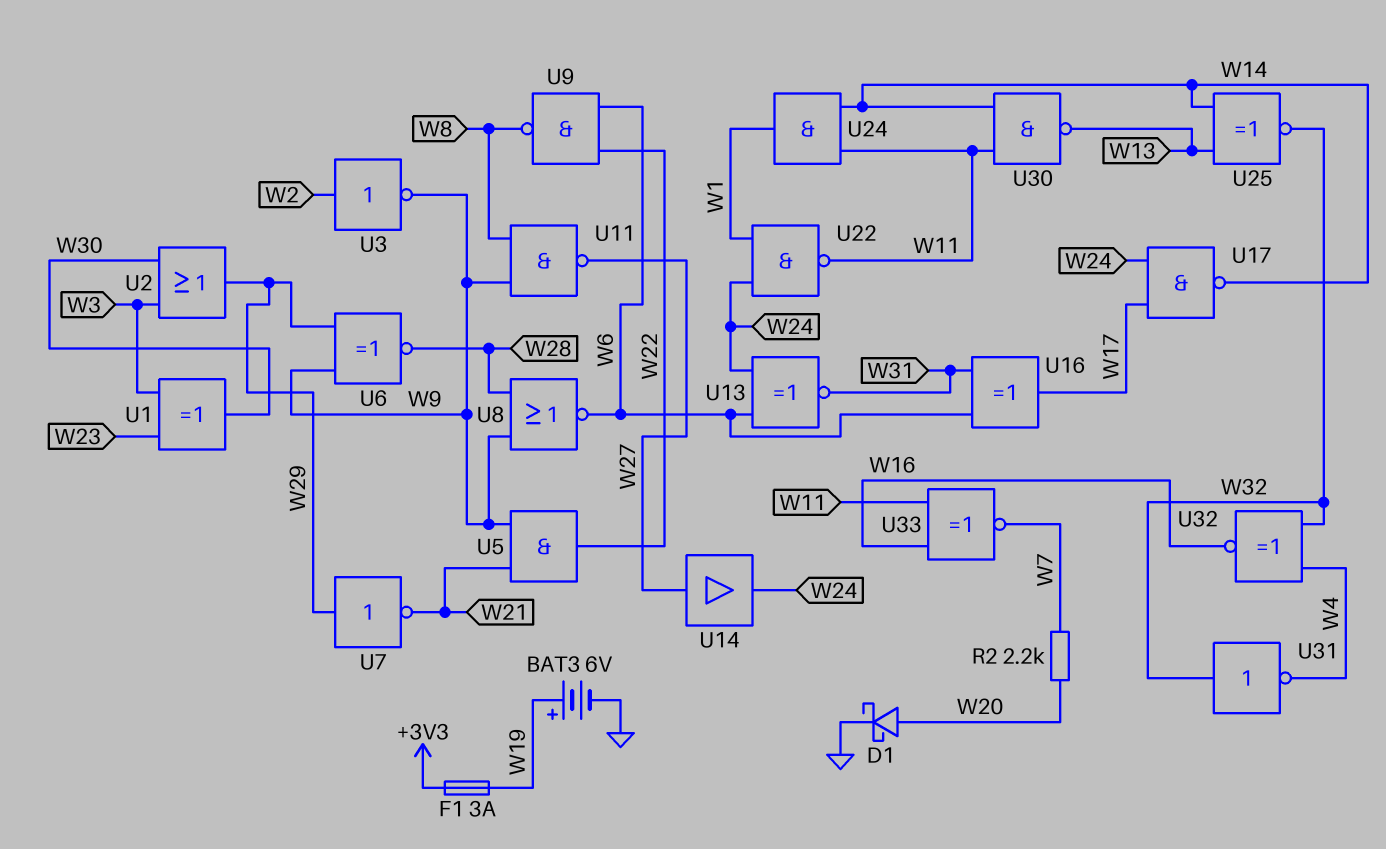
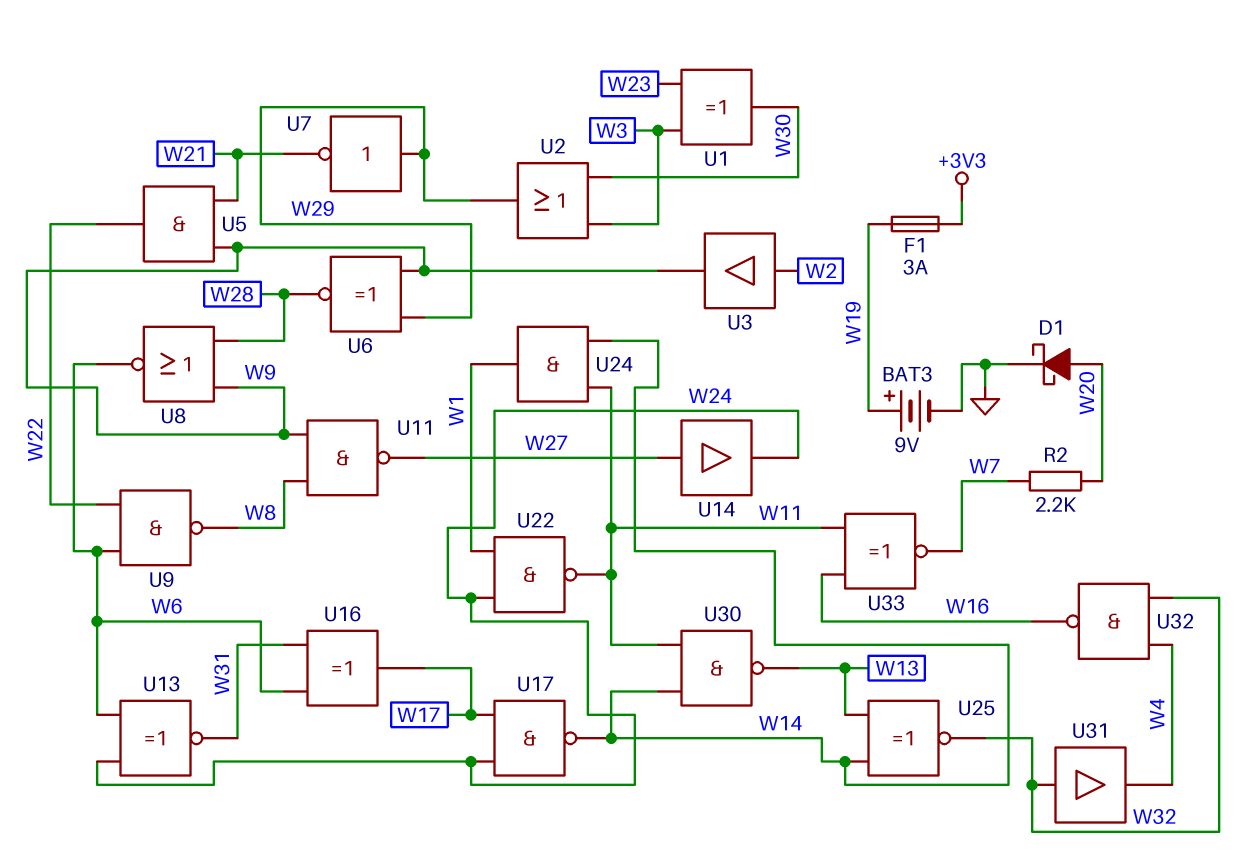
BAT3: 6V (plus W19, minus GND) -> 9V (plus W19, minus GND)
U3: NOT (in W2, out W9) -> buffer (in W2, out W9)
U31: NOT (in W32, out W4) -> buffer (in W32, out W4)
U32: XNOR (in W4, in W32, out W16) -> NAND (in W4, in W32, out W16)

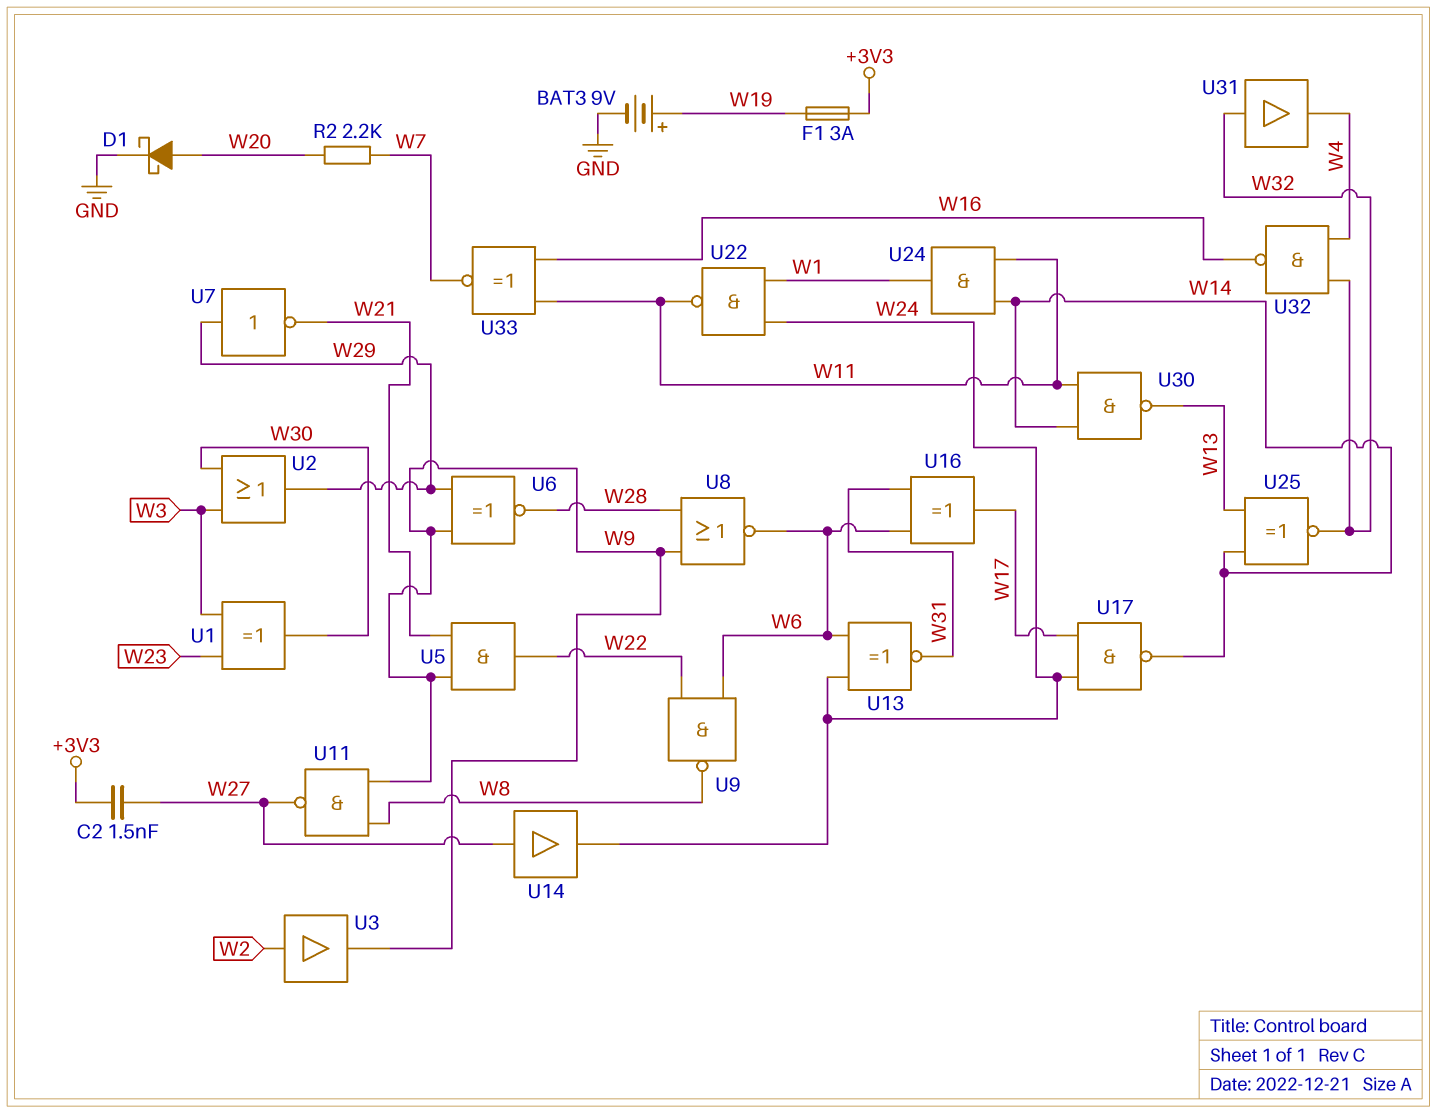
C2: none -> 1.5nF (+3V3, W27)

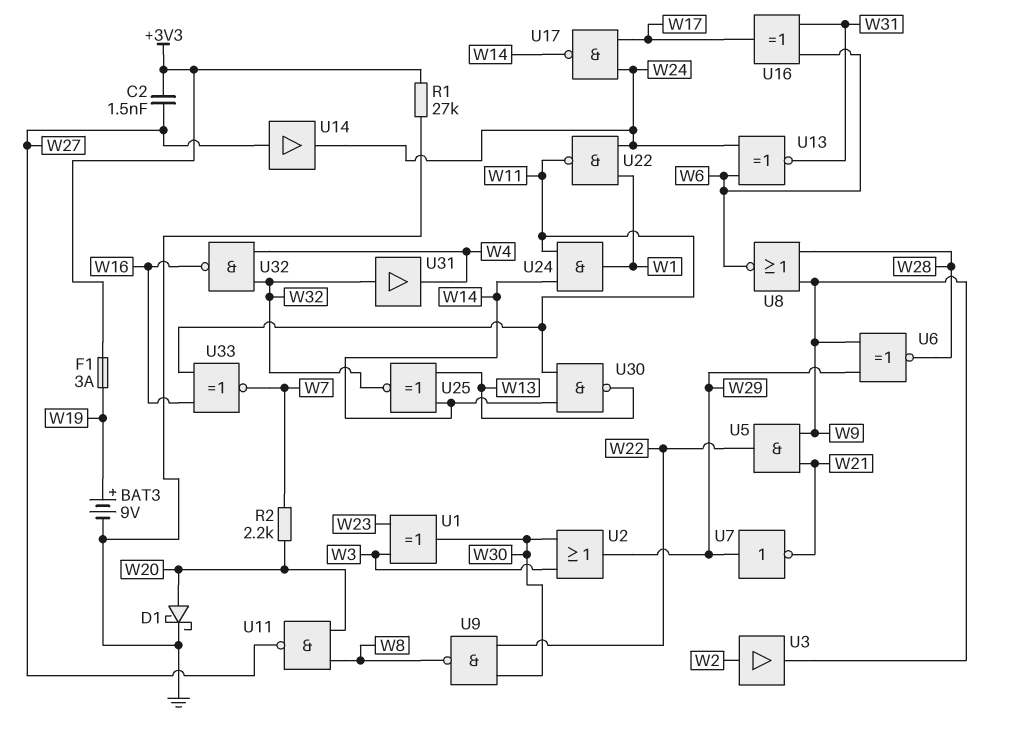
R1: none -> 27k (+3V3, GND)
U9: NAND (in W6, in W22, out W8) -> NAND (in W22, in W30, out W8)
U11: NAND (in W8, in W9, out W27) -> NAND (in W8, in W20, out W27)

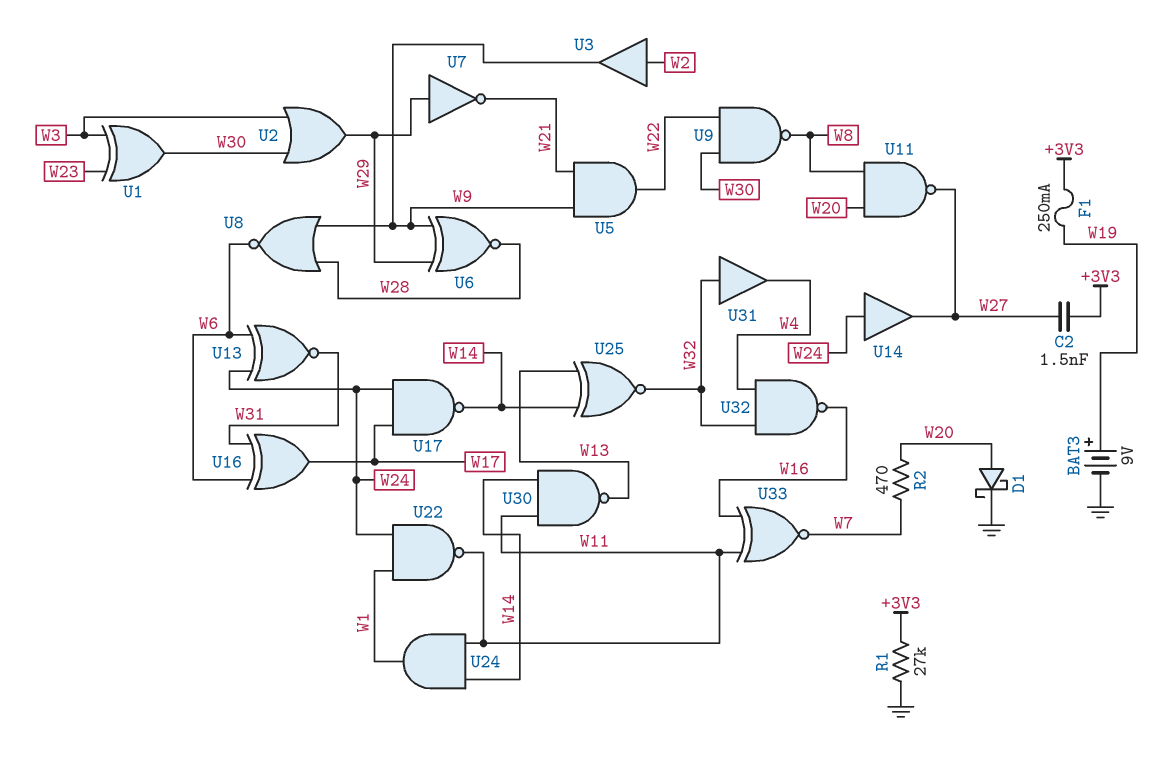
F1: 3A (+3V3, W19) -> 250mA (+3V3, W19)
R2: 2.2k (W7, W20) -> 470 (W7, W20)
U14: buffer (in W27, out W24) -> buffer (in W24, out W27)

